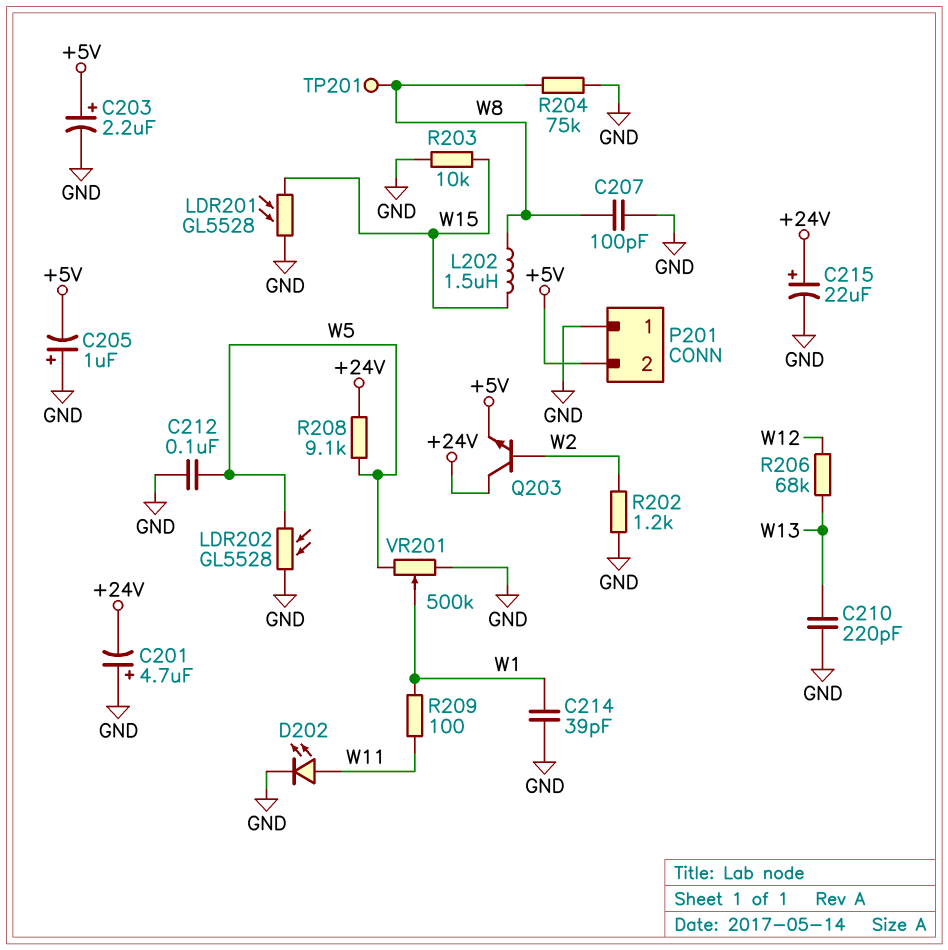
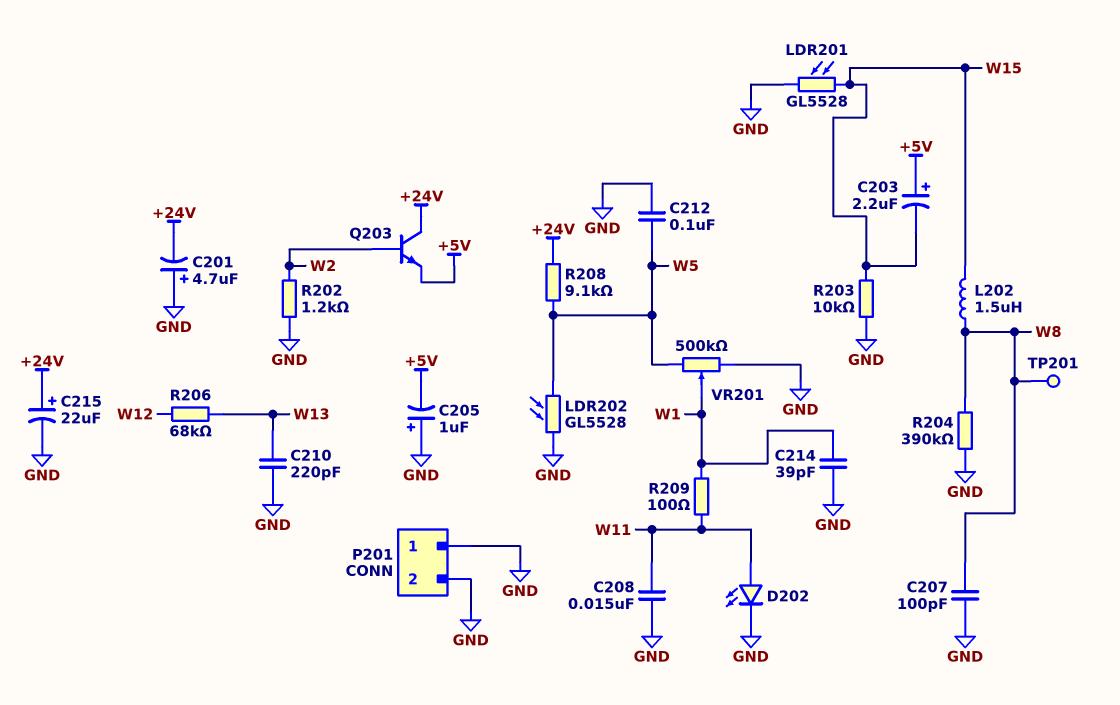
C203: 2.2uF (plus +5V, minus GND) -> 2.2uF (plus +5V, minus W15)
C208: none -> 15nF (GND, W11)
P201 pin 2: +5V -> GND
R204: 75k (GND, W8) -> 390k (GND, W8)

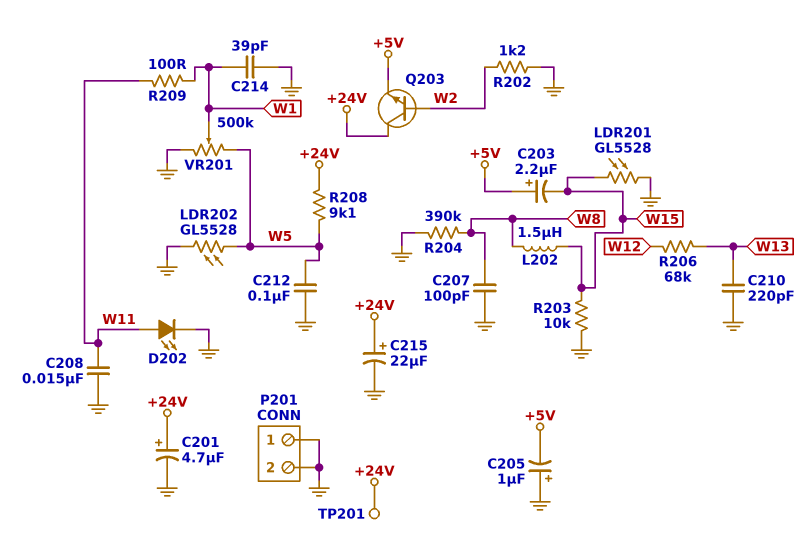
C201: 4.7uF (plus GND, minus +24V) -> 4.7uF (plus +24V, minus GND)
TP201: test point (W8) -> test point (+24V)

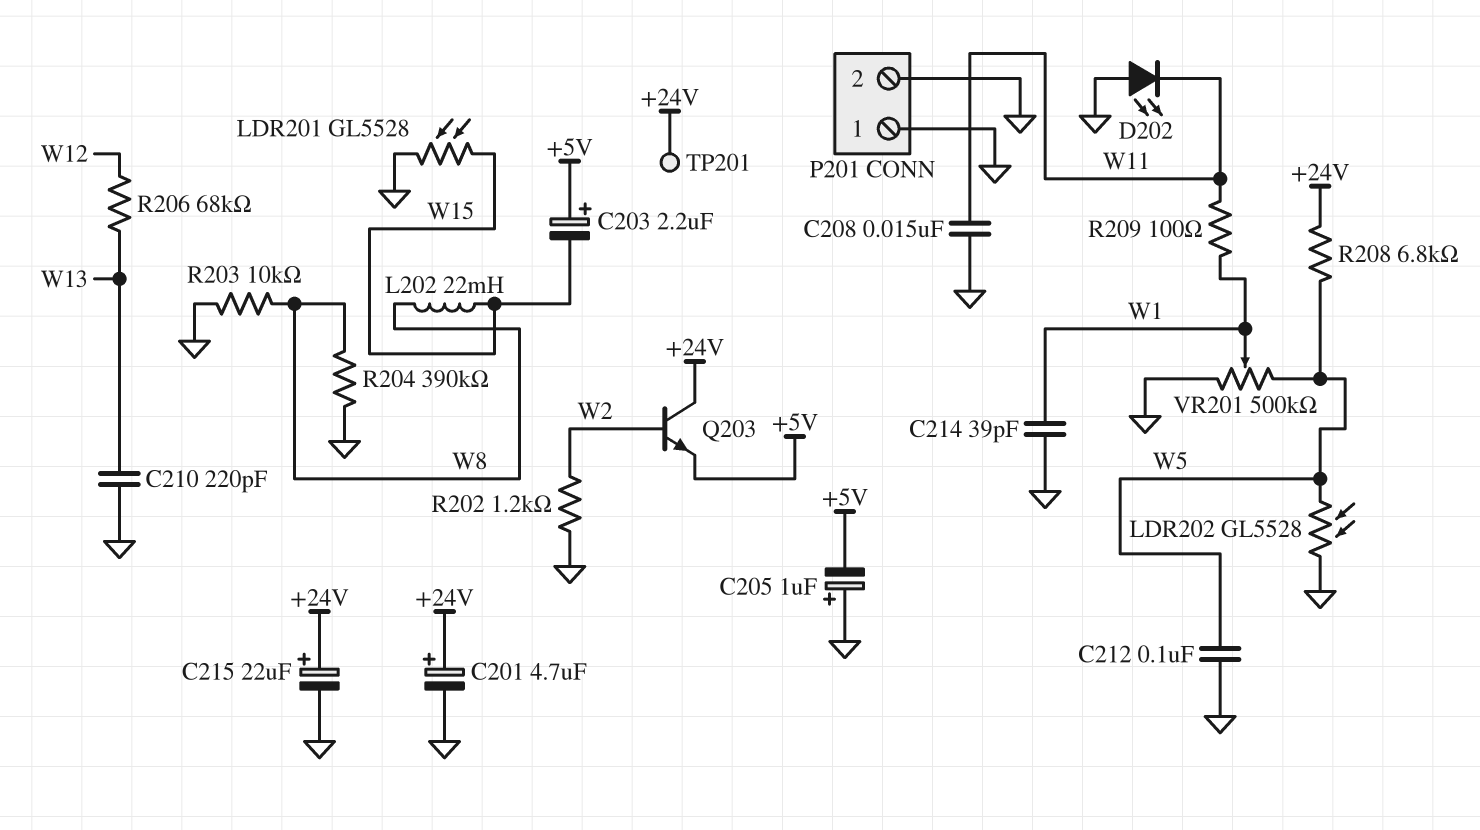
C207: 100pF (GND, W8) -> none
D202: LED (A W11, K GND) -> LED (A GND, K W11)
L202: 1.5uH (W8, W15) -> 22mH (W8, W15)
R203: 10k (GND, W15) -> 10k (GND, W8)
R208: 9.1k (+24V, W5) -> 6.8k (+24V, W5)

